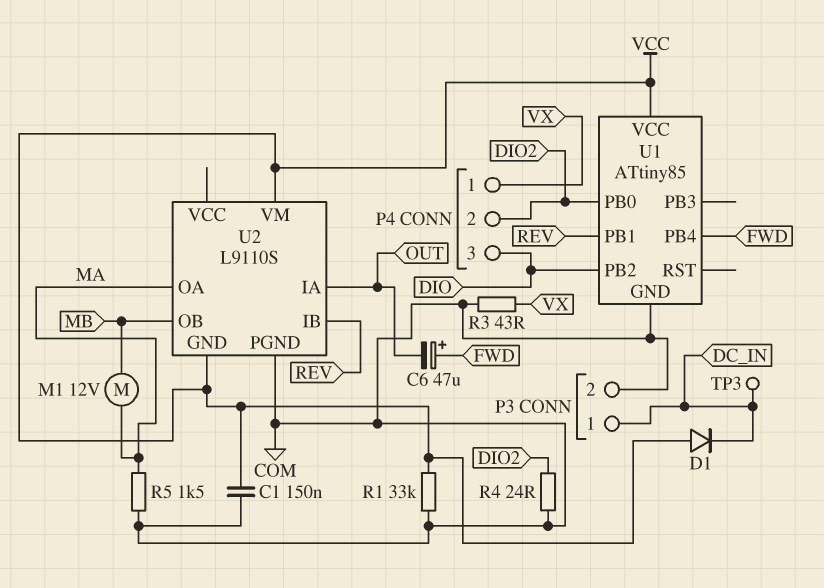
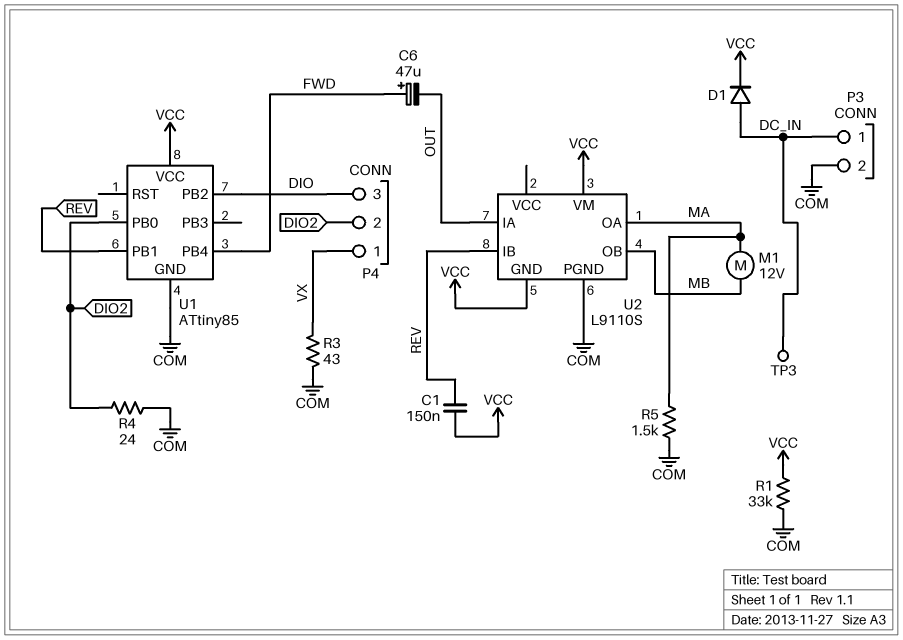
C1: 150nF (COM, VCC) -> 150nF (REV, VCC)
D1: diode (A VCC, K DC_IN) -> diode (A DC_IN, K VCC)

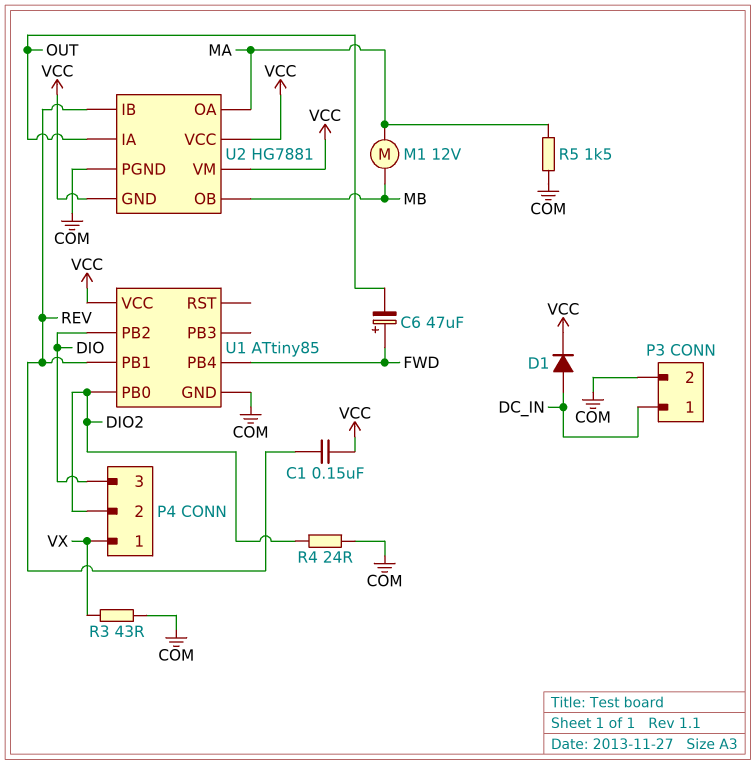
R1: 33k (COM, VCC) -> none
TP3: test point (DC_IN) -> none
U2: L9110S -> HG7881
U2 pin VCC: none -> VCC

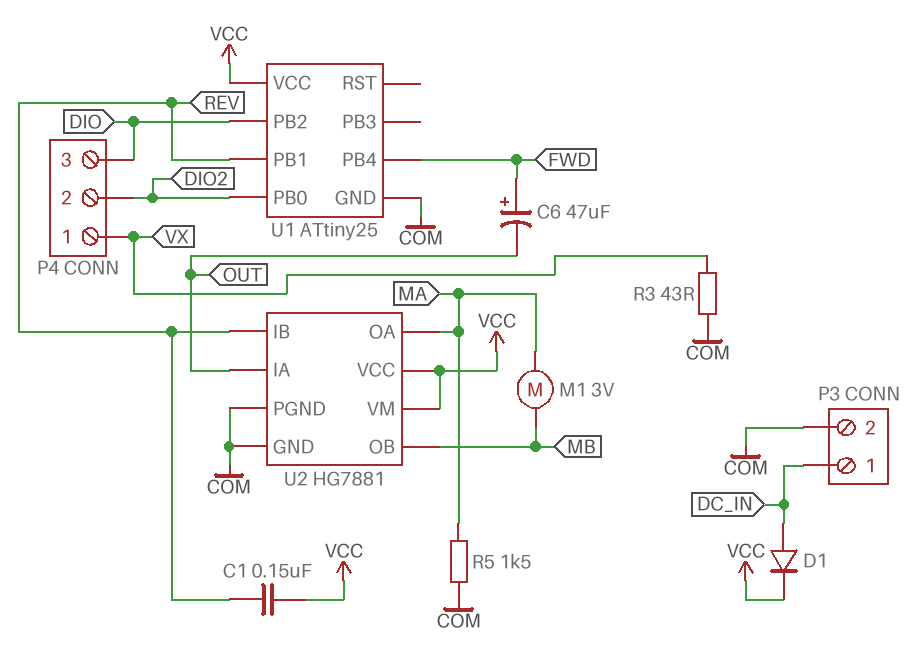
M1: motor 12V (MA, MB) -> motor 3V (MA, MB)
R4: 24 (COM, DIO2) -> none
U1: ATtiny85 -> ATtiny25
U2 pin GND: VCC -> COM

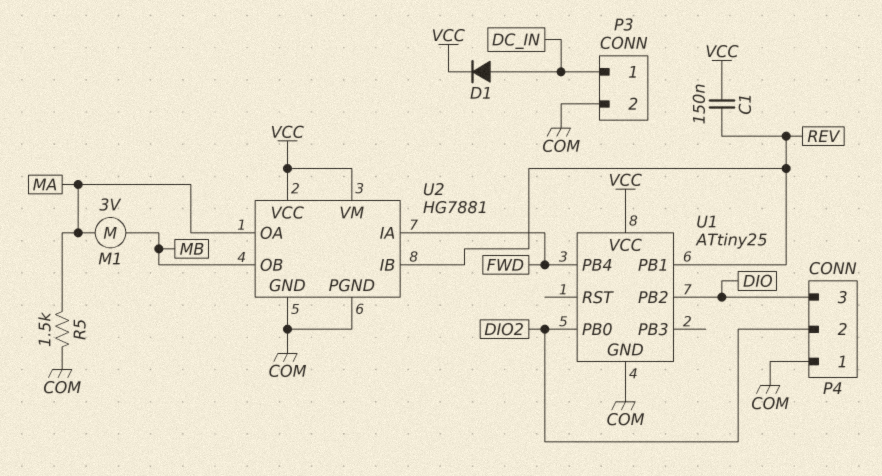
C6: 47uF (plus FWD, minus OUT) -> none
P4 pin 1: VX -> COM
R3: 43 (COM, VX) -> none
U2 pin IA: OUT -> FWD

